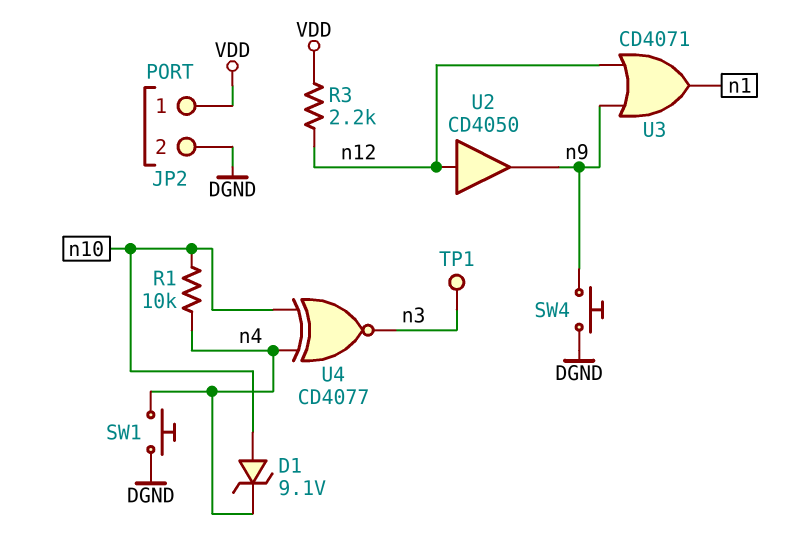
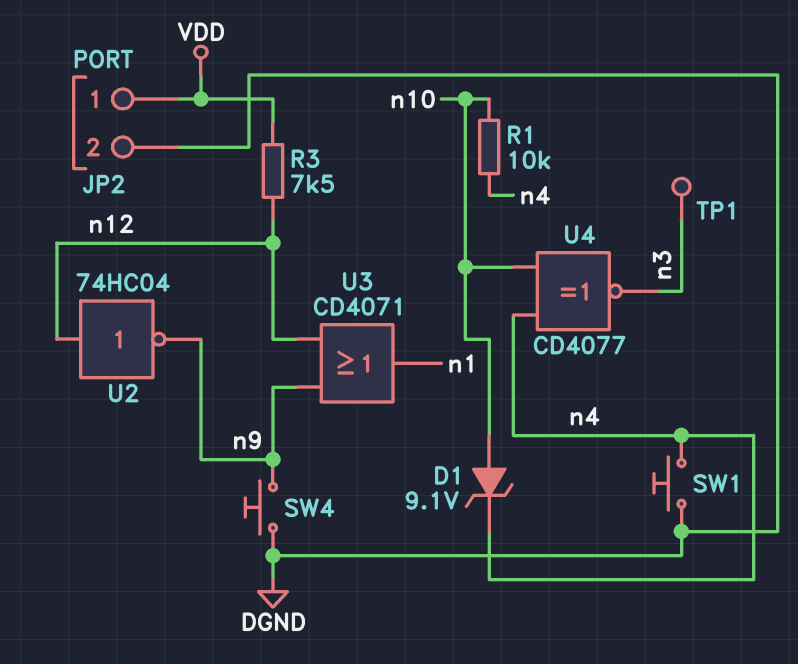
R3: 2.2k (VDD, n12) -> 7.5k (VDD, n12)
U2: buffer CD4050 (in n12, out n9) -> NOT 74HC04 (in n12, out n9)

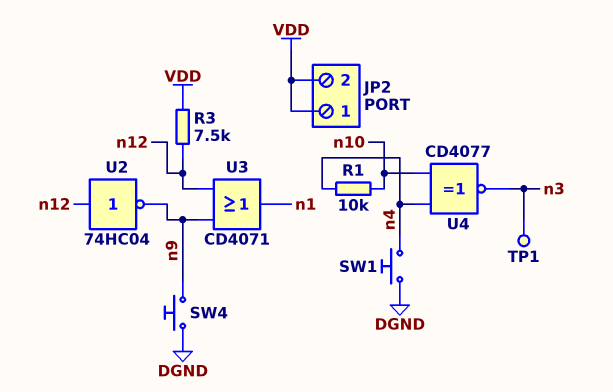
D1: zener 9.1V (A n10, K n4) -> none
JP2 pin 2: DGND -> VDD

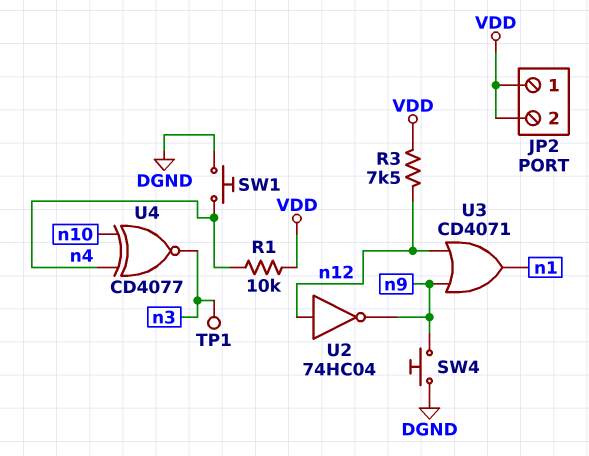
R1: 10k (n4, n10) -> 10k (VDD, n4)

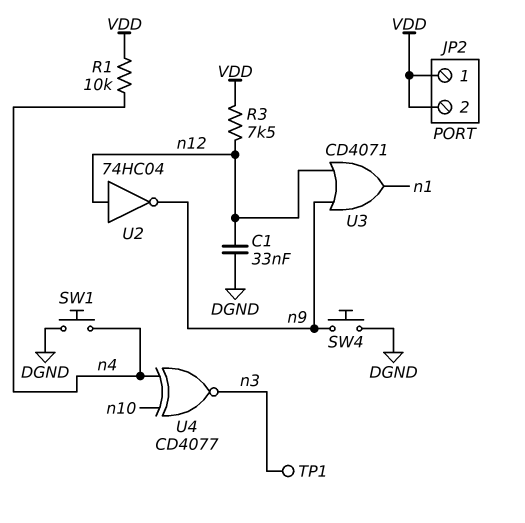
C1: none -> 33nF (DGND, n12)

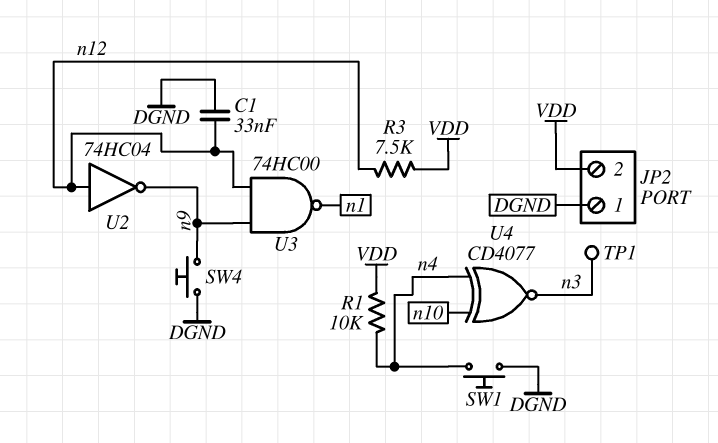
JP2 pin 1: VDD -> DGND
U3: OR CD4071 (in n9, in n12, out n1) -> NAND 74HC00 (in n9, in n12, out n1)

